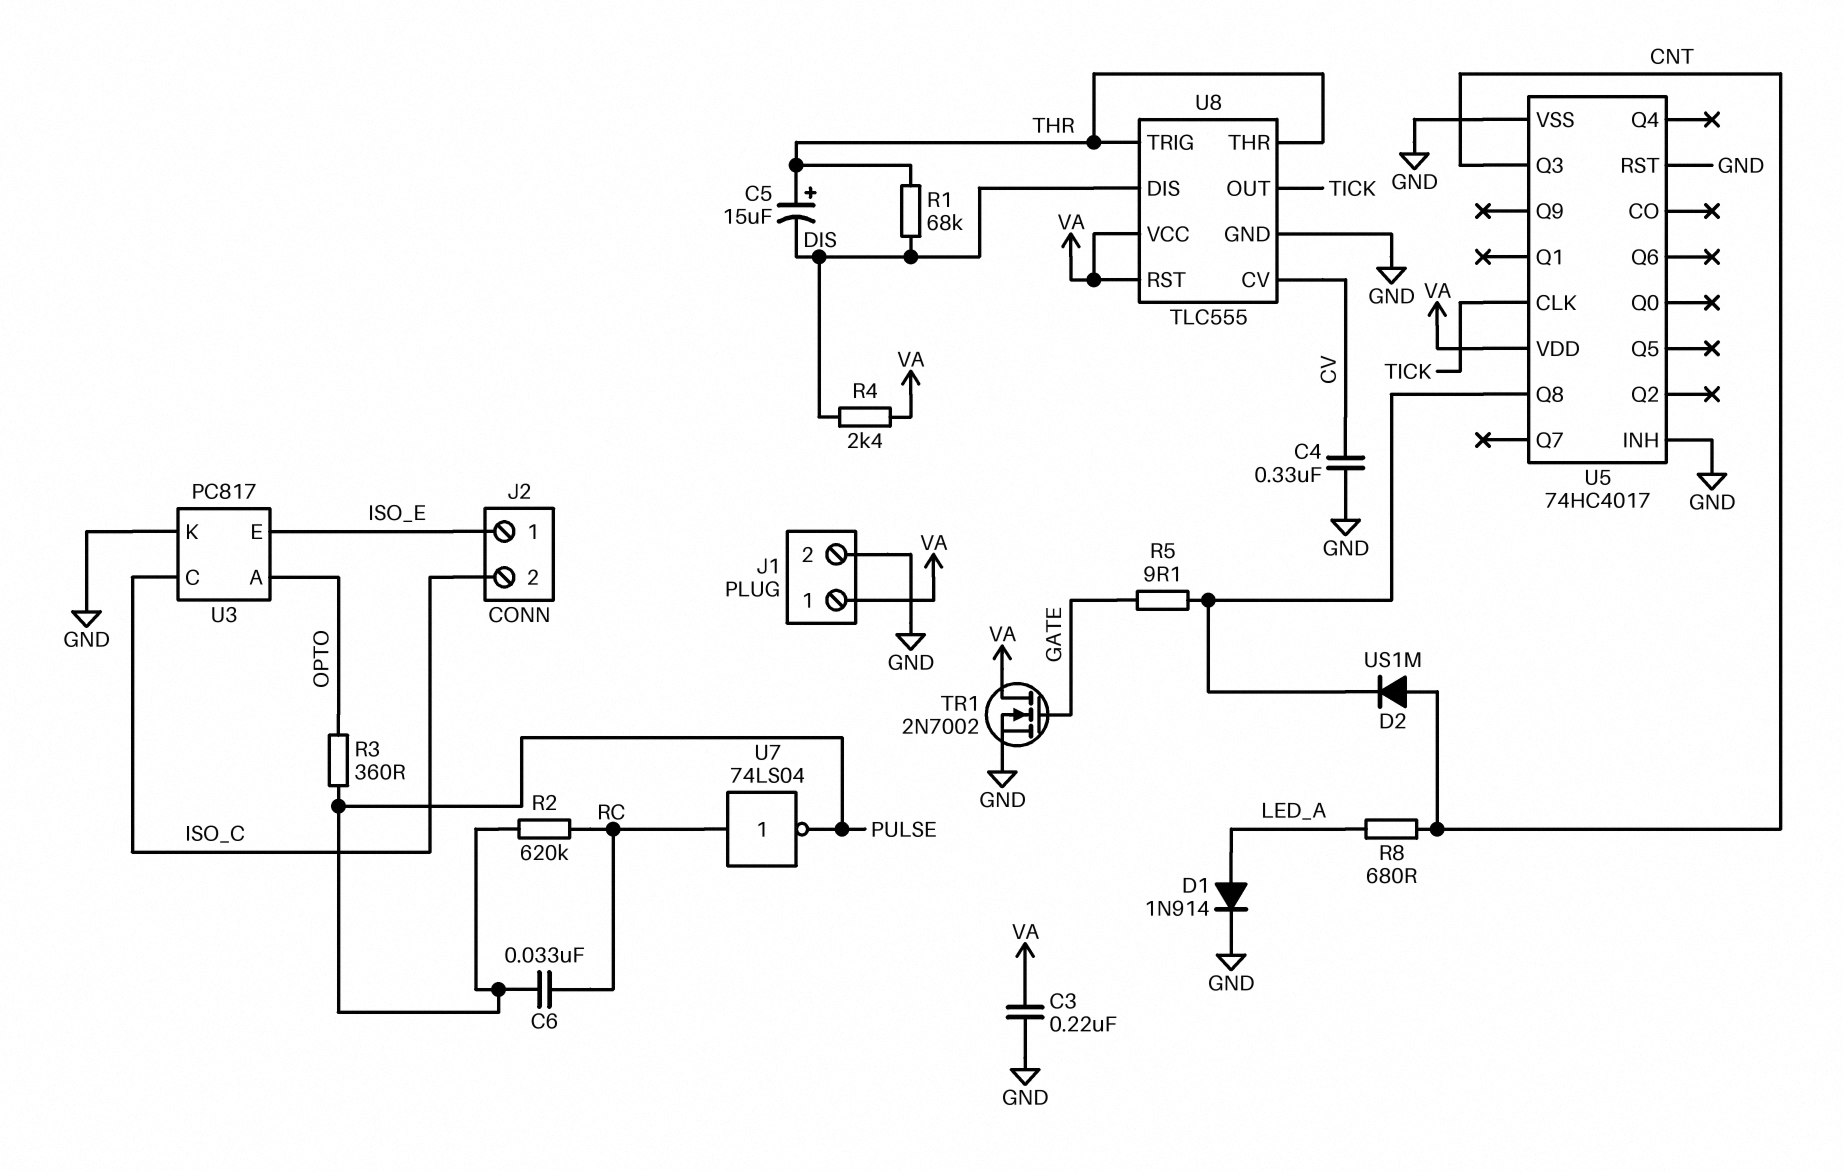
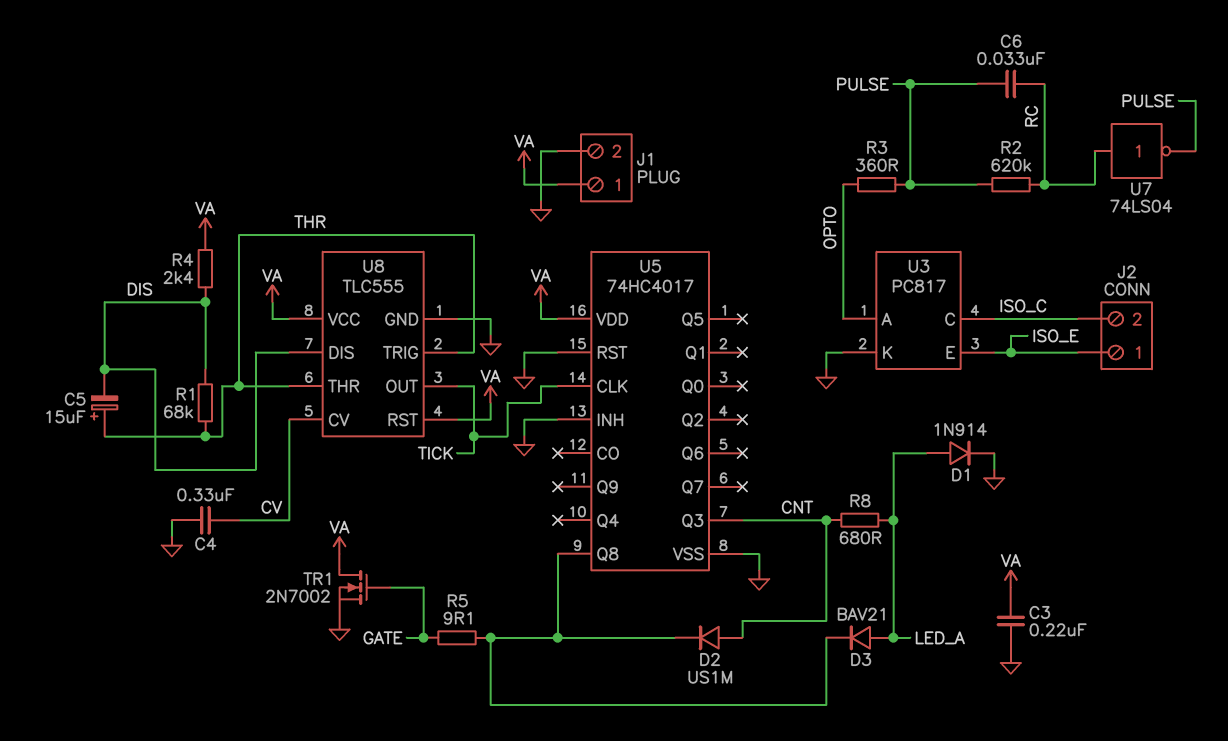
D3: none -> diode BAV21 (A LED_A, K U5/Q8)

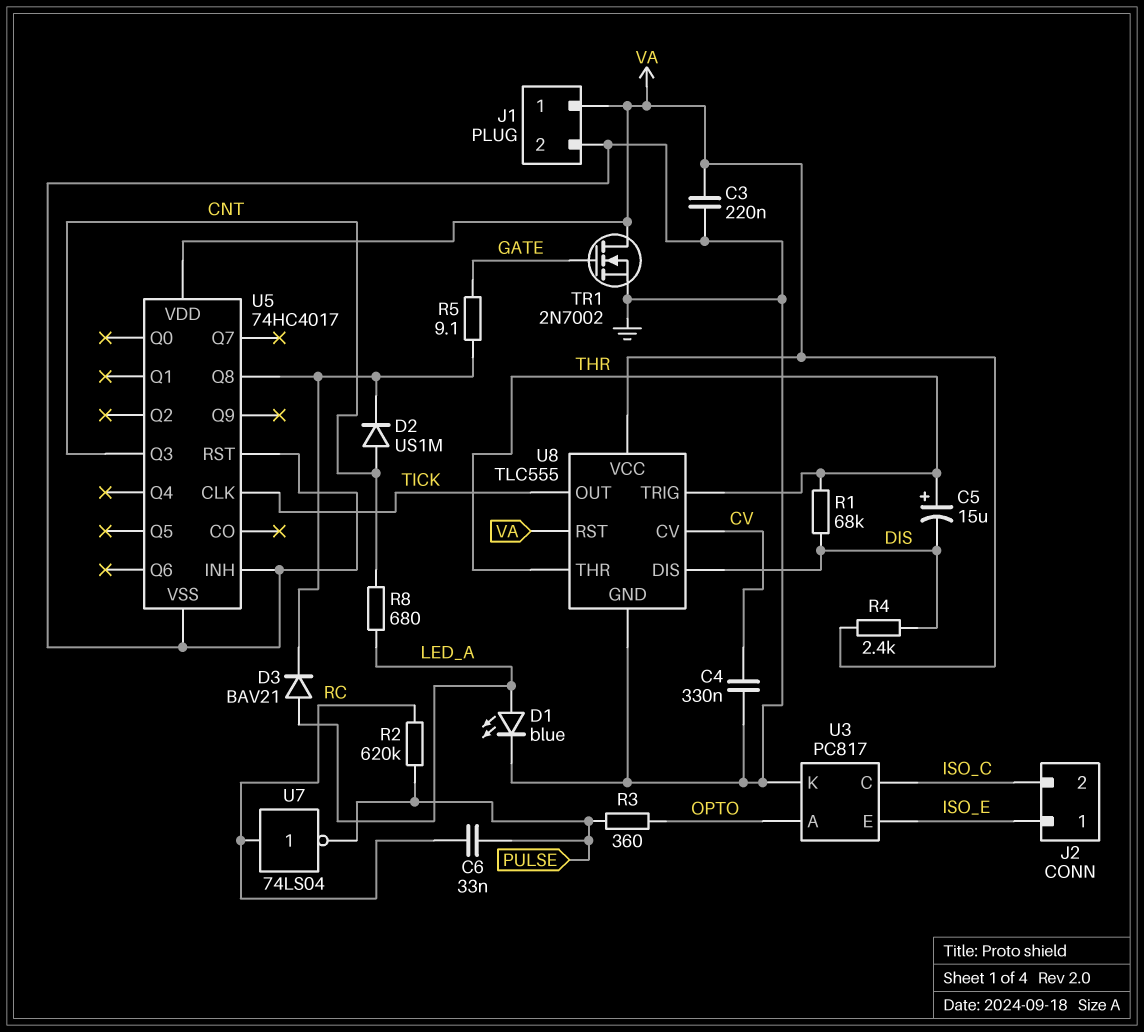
D1: diode 1N914 (A LED_A, K GND) -> LED blue (A LED_A, K GND)

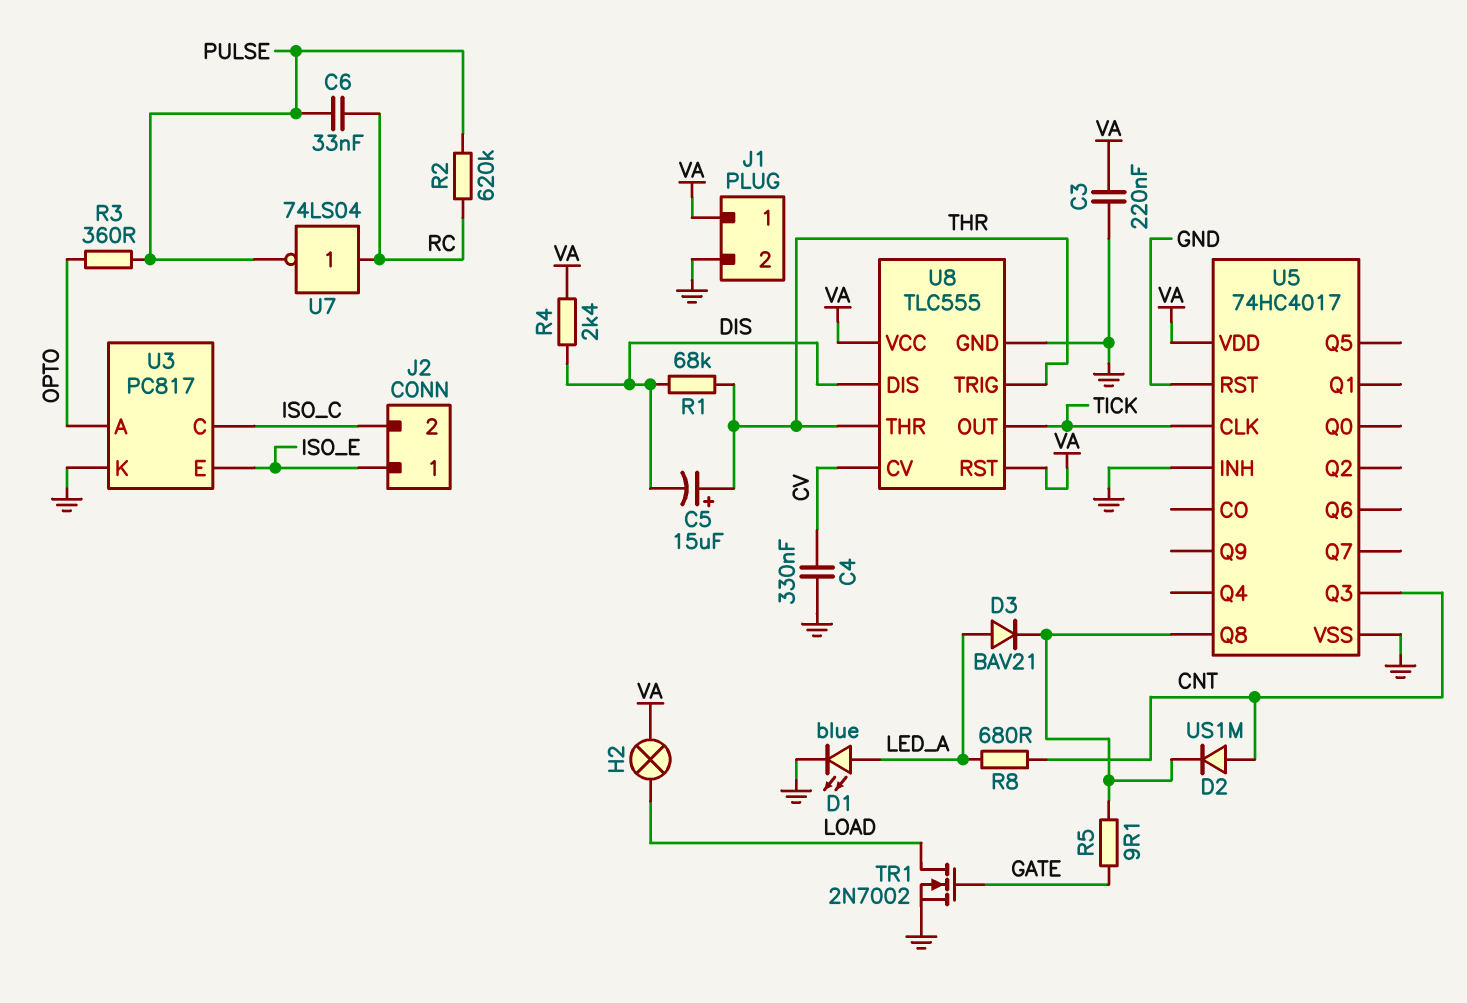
H2: none -> lamp (LOAD, VA)
TR1: NMOS 2N7002 (G GATE, D VA, S GND) -> NMOS 2N7002 (G GATE, D LOAD, S GND)

